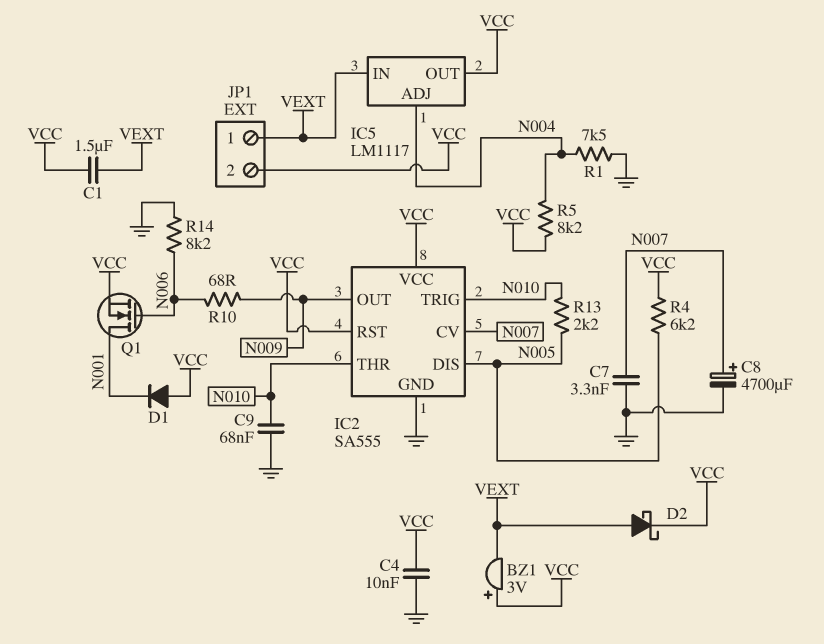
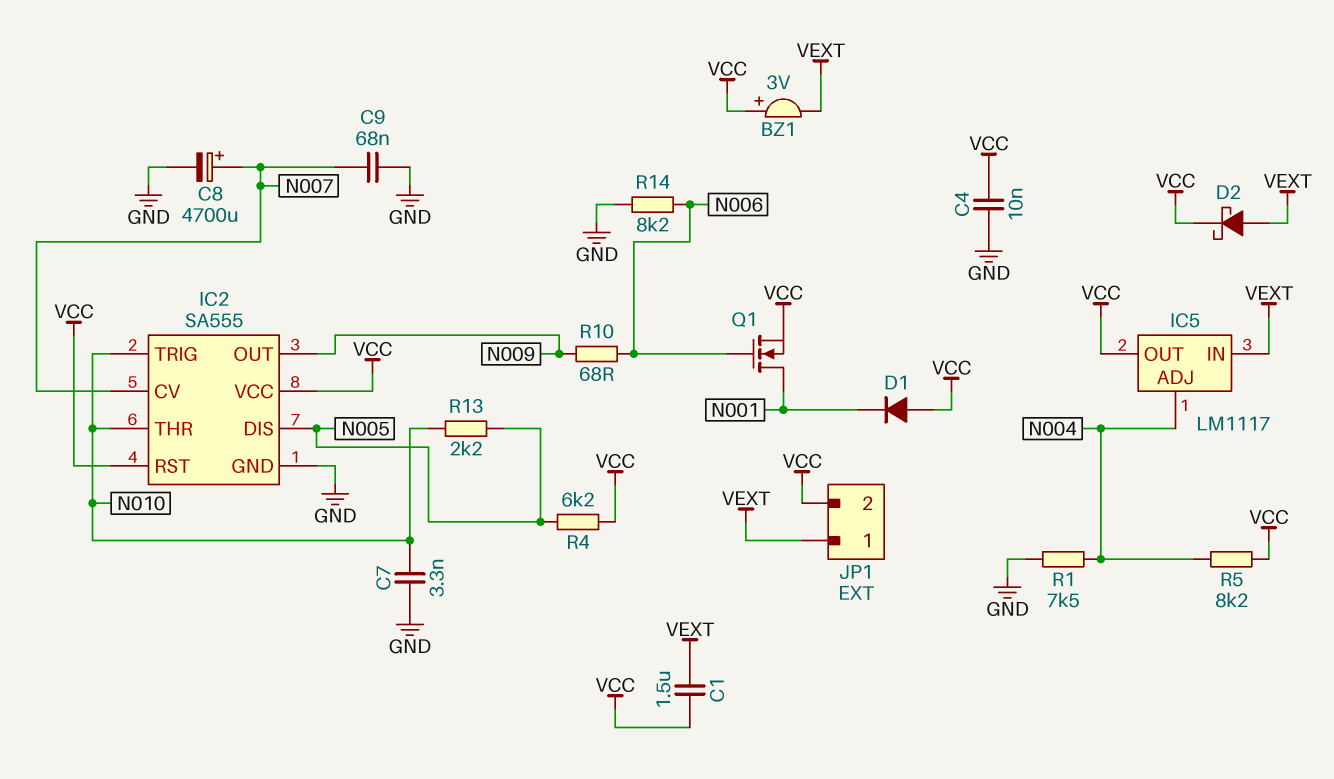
C7: 3.3nF (GND, N007) -> 3.3nF (GND, N010)
C9: 68nF (GND, N010) -> 68nF (GND, N007)

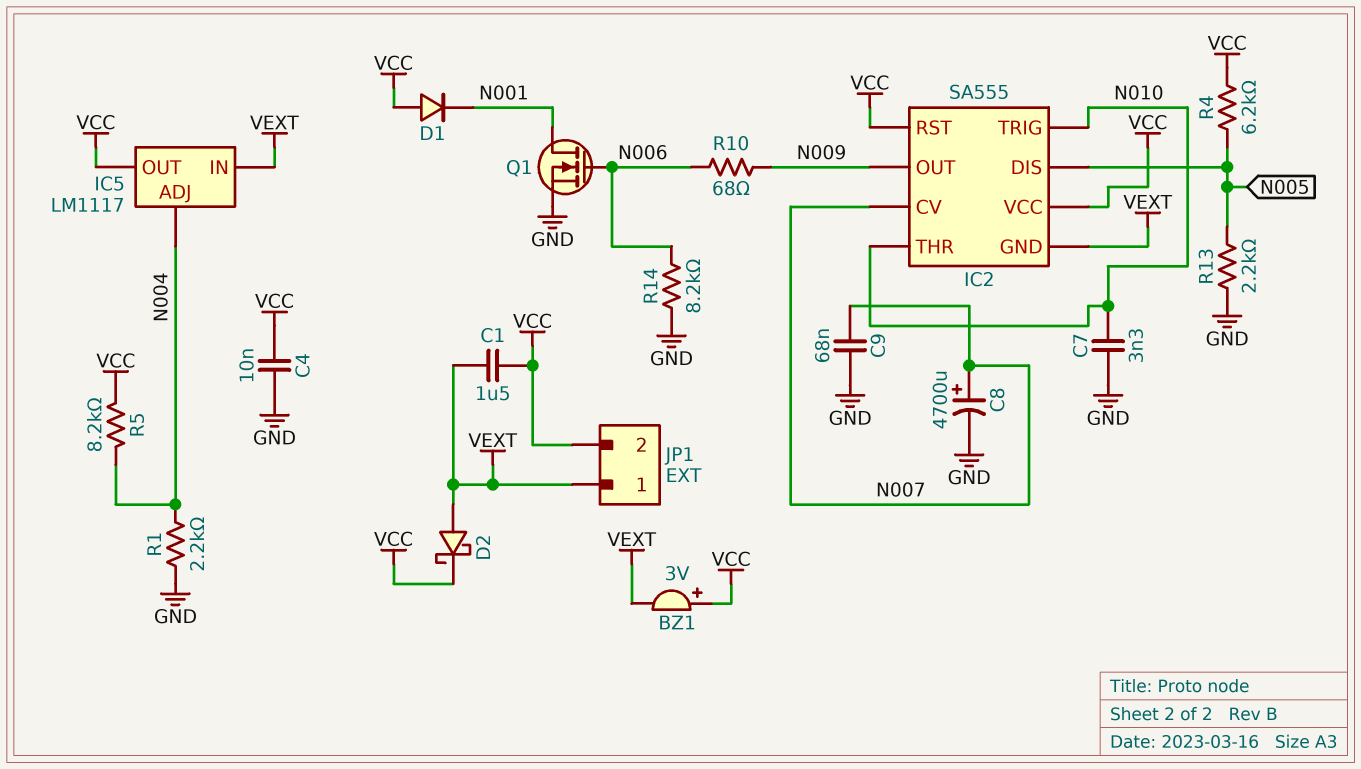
IC2 pin GND: GND -> VEXT
Q1: NMOS (G N006, D N001, S VCC) -> NMOS (G N006, D N001, S GND)
R1: 7.5k (GND, N004) -> 2.2k (GND, N004)
R13: 2.2k (N005, N010) -> 2.2k (GND, N005)

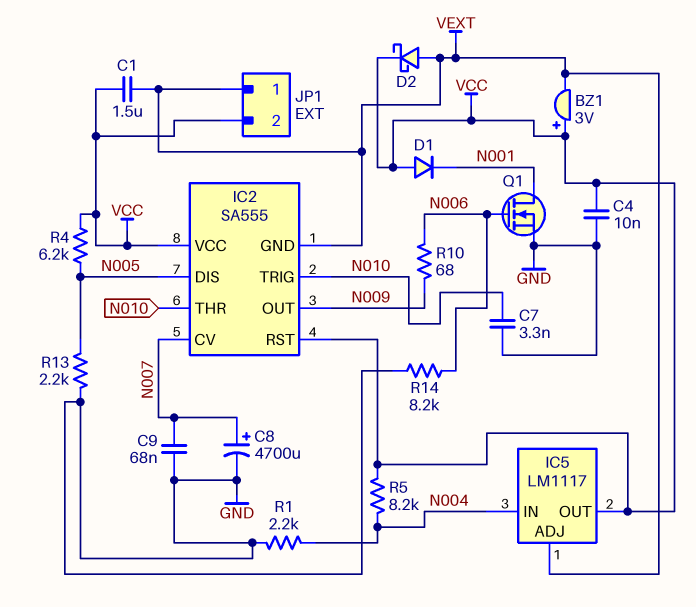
IC5 pin ADJ: N004 -> VEXT
IC5 pin IN: VEXT -> N004

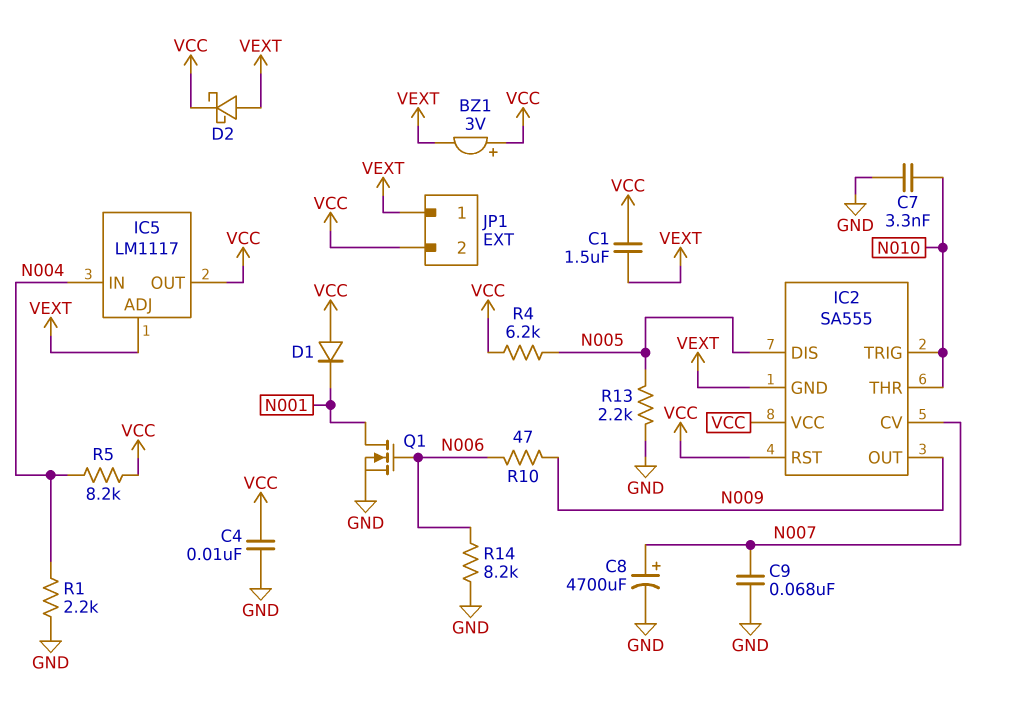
R10: 68 (N006, N009) -> 47 (N006, N009)

